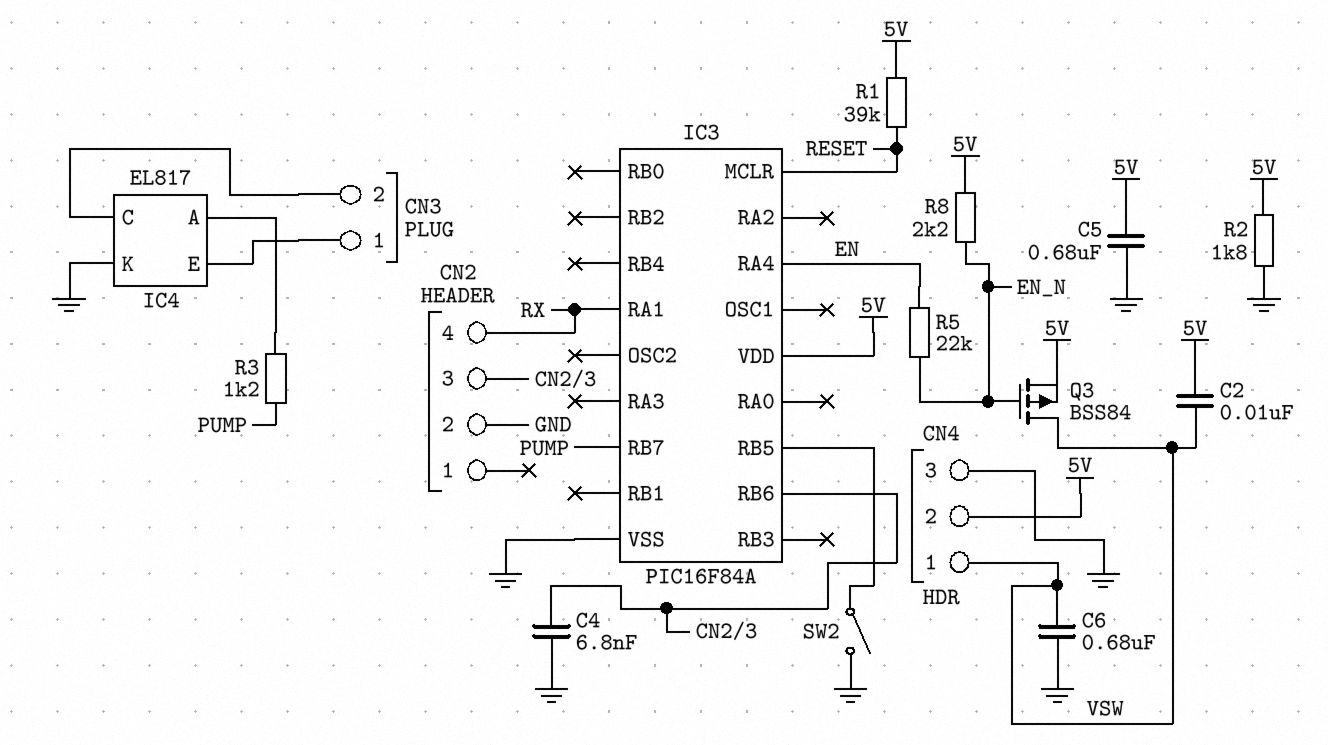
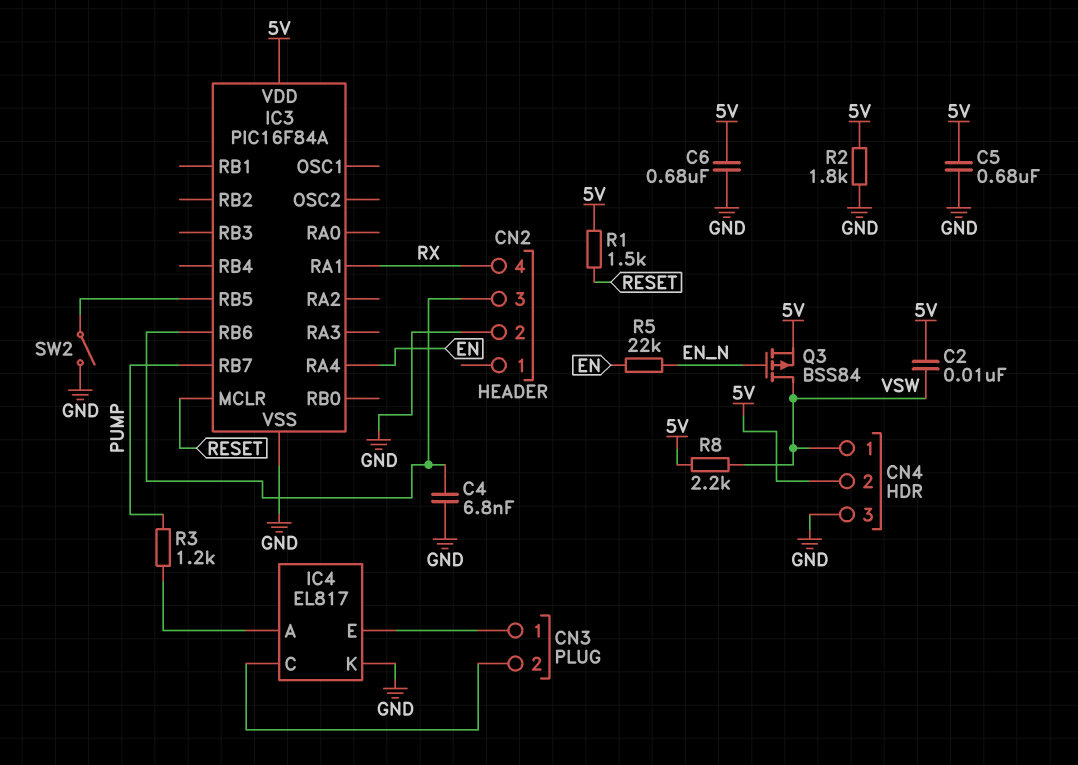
C6: 680nF (GND, VSW) -> 680nF (5V, GND)
R1: 39k (5V, RESET) -> 1.5k (5V, RESET)
R8: 2.2k (5V, EN_N) -> 2.2k (5V, VSW)

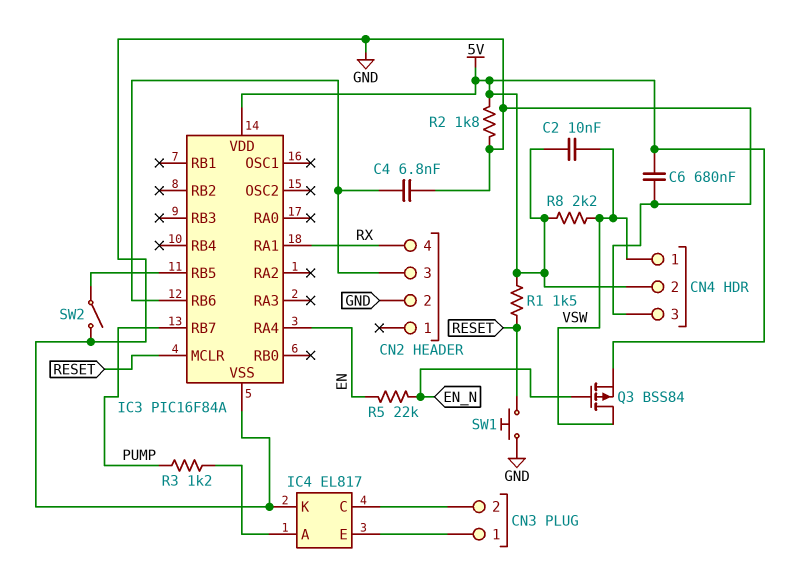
C5: 680nF (5V, GND) -> none
SW1: none -> button (GND, RESET)

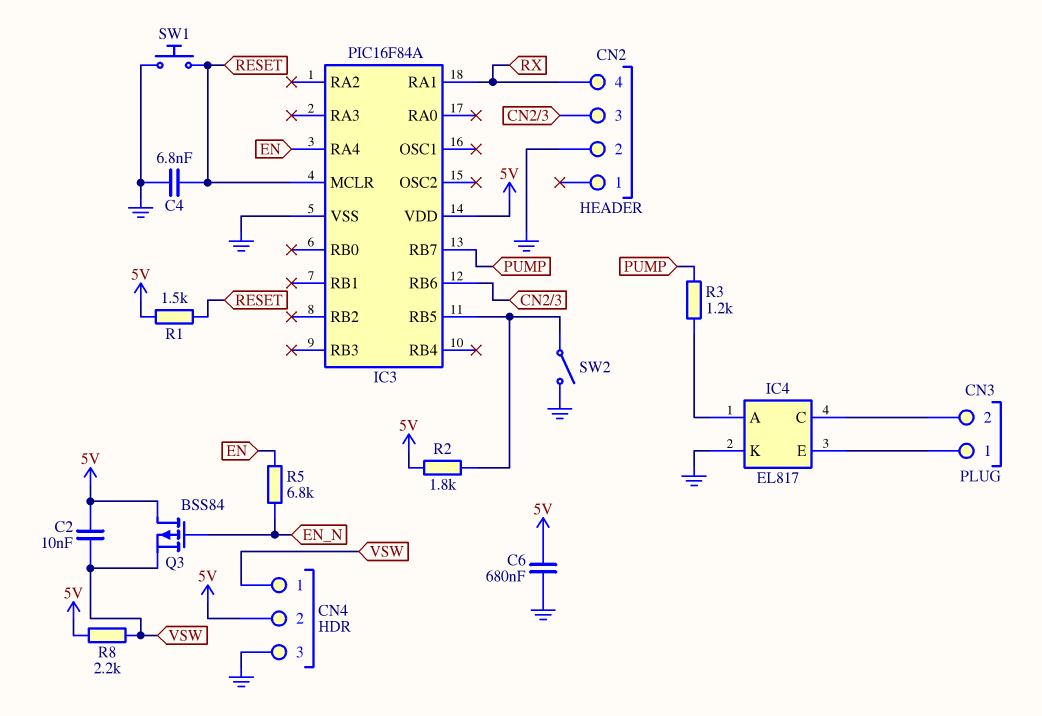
C4: 6.8nF (CN2/3, GND) -> 6.8nF (GND, RESET)
Q3: PMOS BSS84 (G EN_N, D VSW, S 5V) -> PMOS BSS84 (G EN_N, D 5V, S VSW)
R2: 1.8k (5V, GND) -> 1.8k (5V, IC3/RB5)
R5: 22k (EN, EN_N) -> 6.8k (EN, EN_N)

